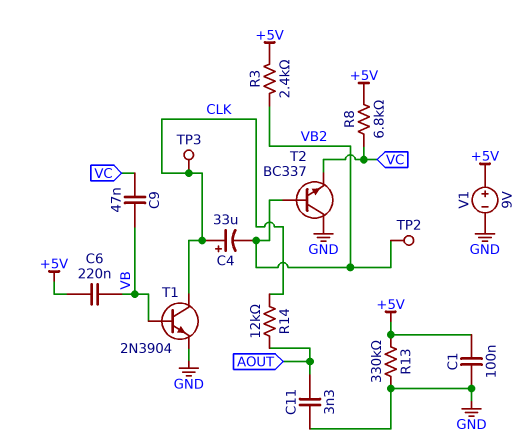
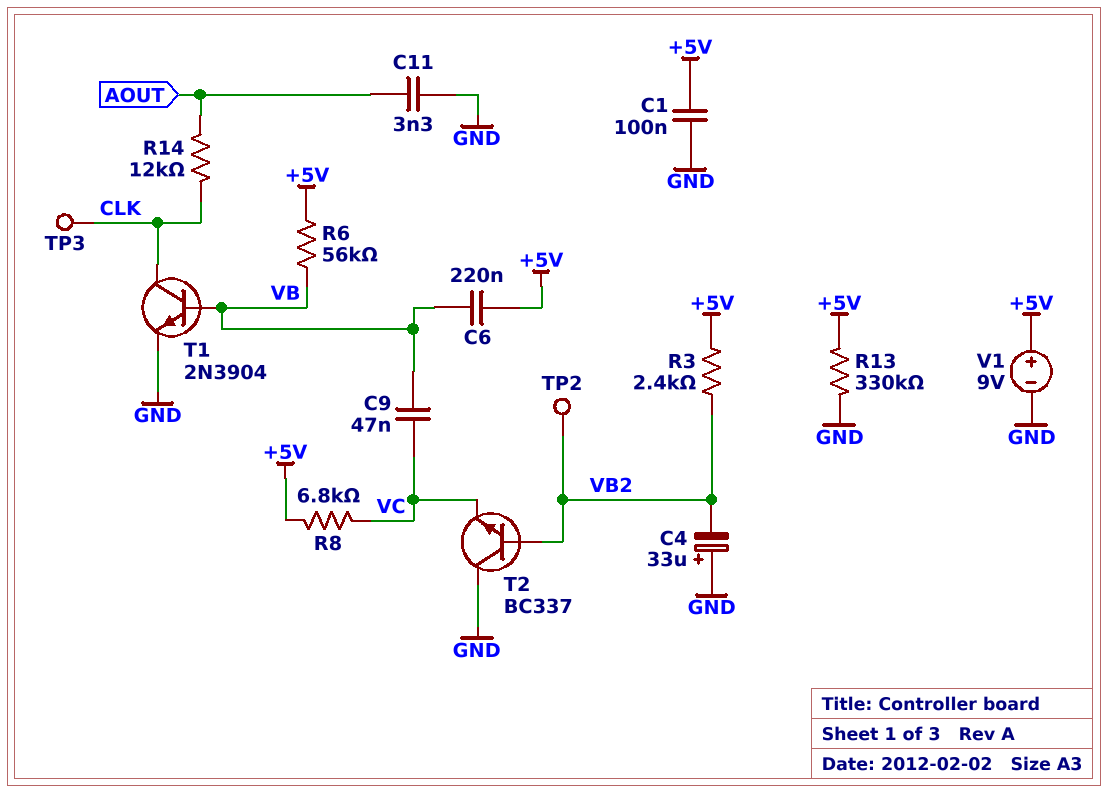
C4: 33uF (plus CLK, minus VB2) -> 33uF (plus GND, minus VB2)
R6: none -> 56k (+5V, VB)

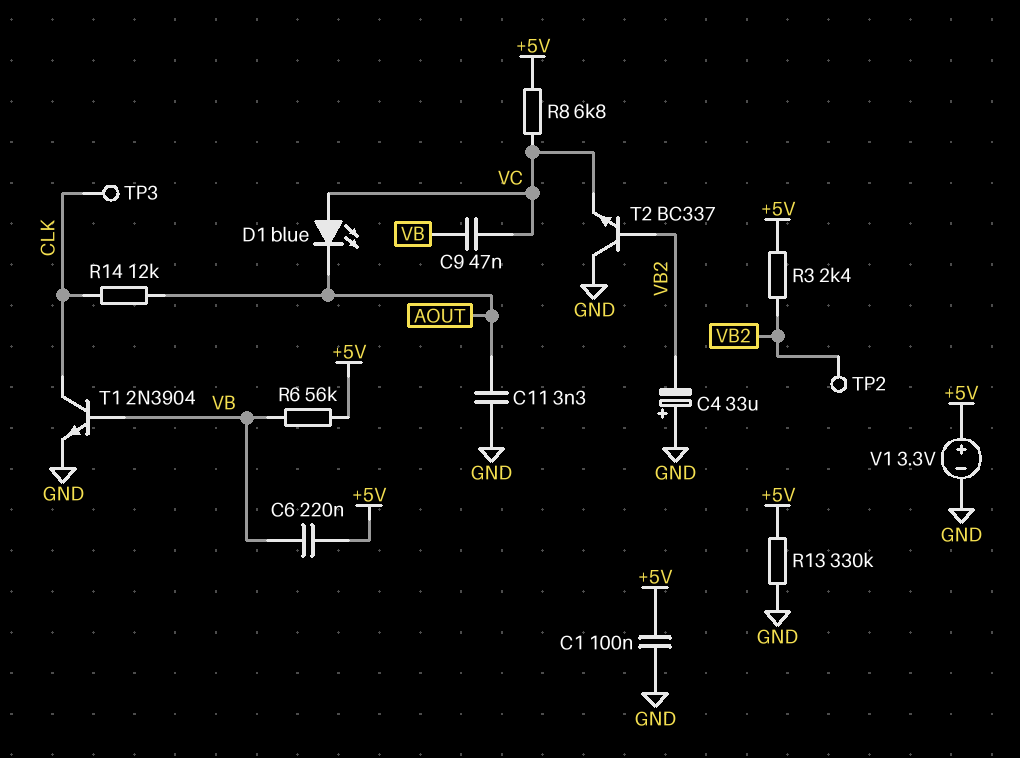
D1: none -> LED blue (A VC, K AOUT)
V1: 9V (plus +5V, minus GND) -> 3.3V (plus +5V, minus GND)

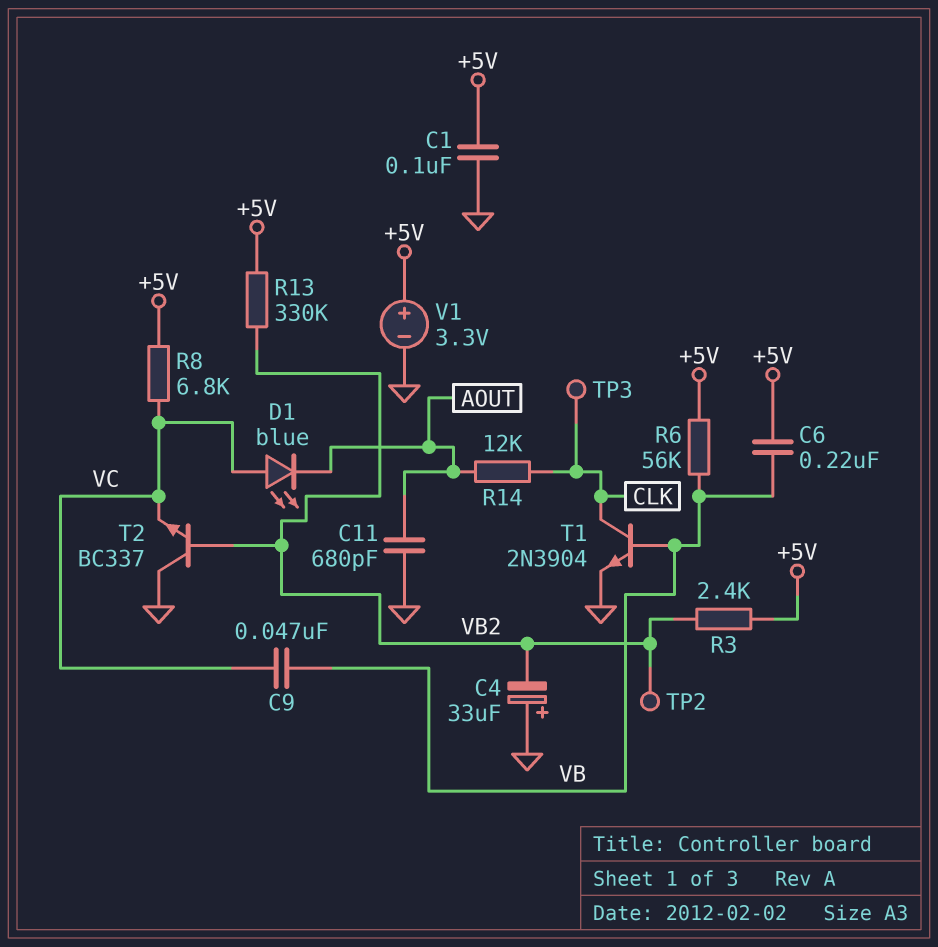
C11: 3.3nF (AOUT, GND) -> 680pF (AOUT, GND)
R13: 330k (+5V, GND) -> 330k (+5V, VB2)

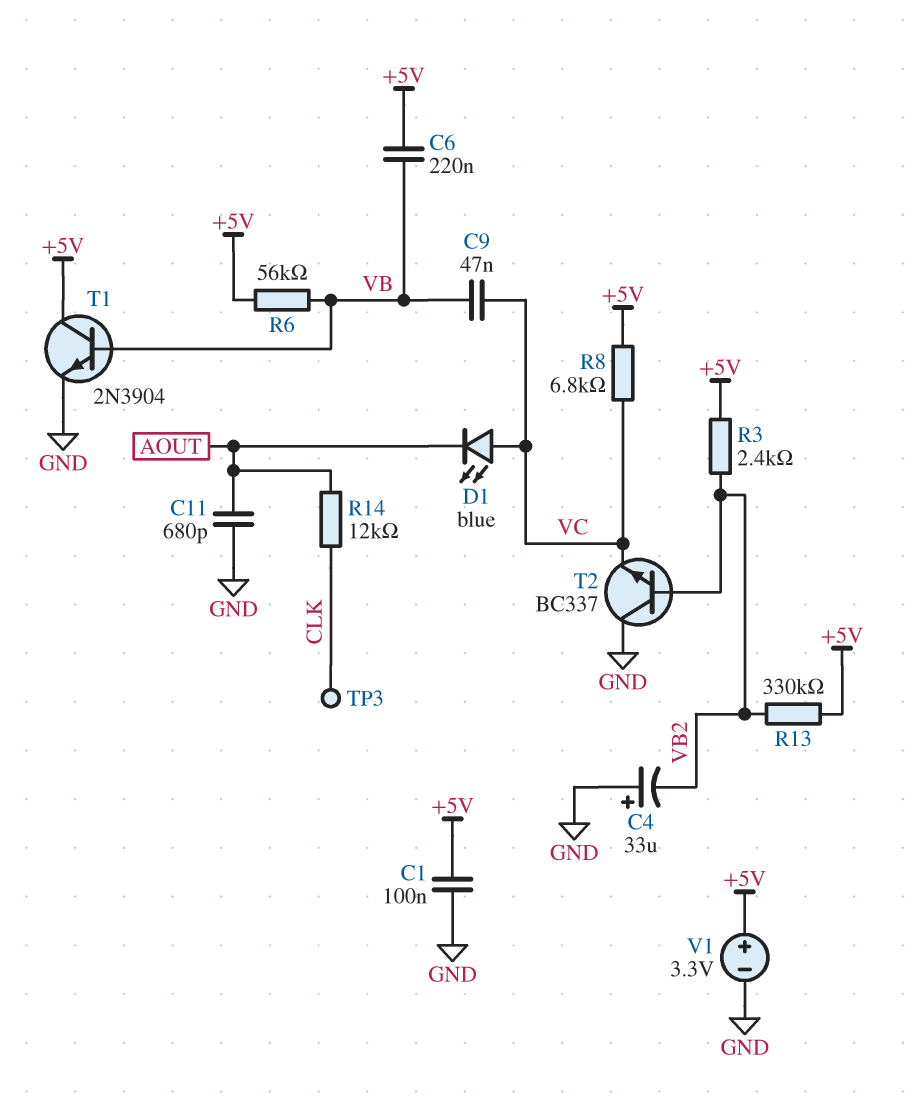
T1: NPN 2N3904 (B VB, C CLK, E GND) -> NPN 2N3904 (B VB, C +5V, E GND)
TP2: test point (VB2) -> none

